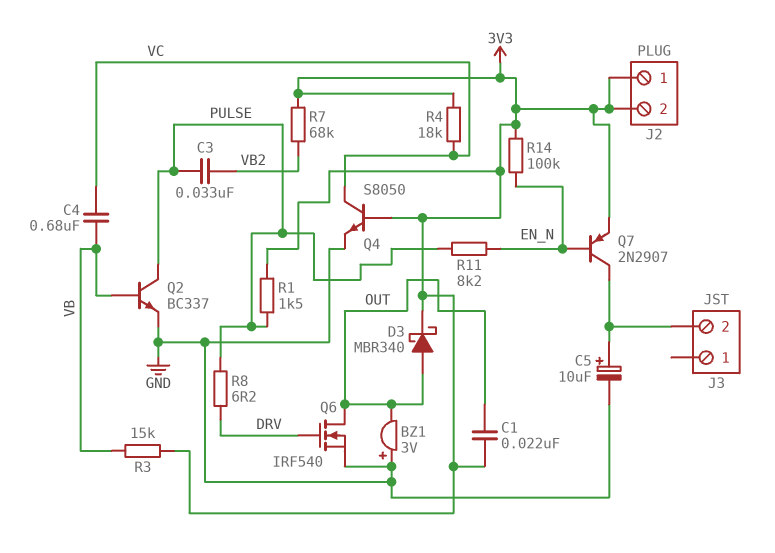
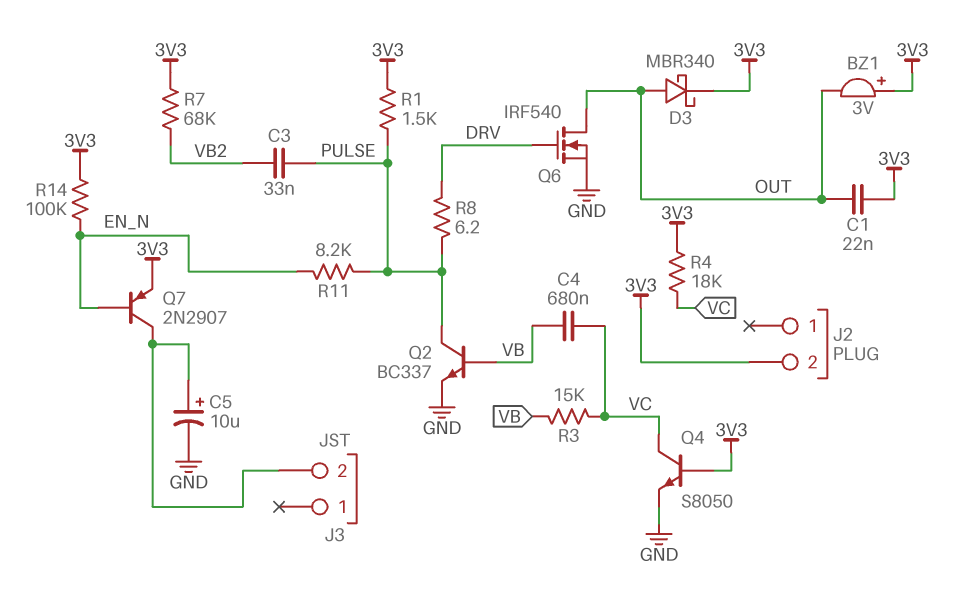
BZ1: buzzer 3V (plus GND, minus OUT) -> buzzer 3V (plus 3V3, minus OUT)
J2 pin 1: 3V3 -> none
R3: 15k (3V3, VB) -> 15k (VB, VC)

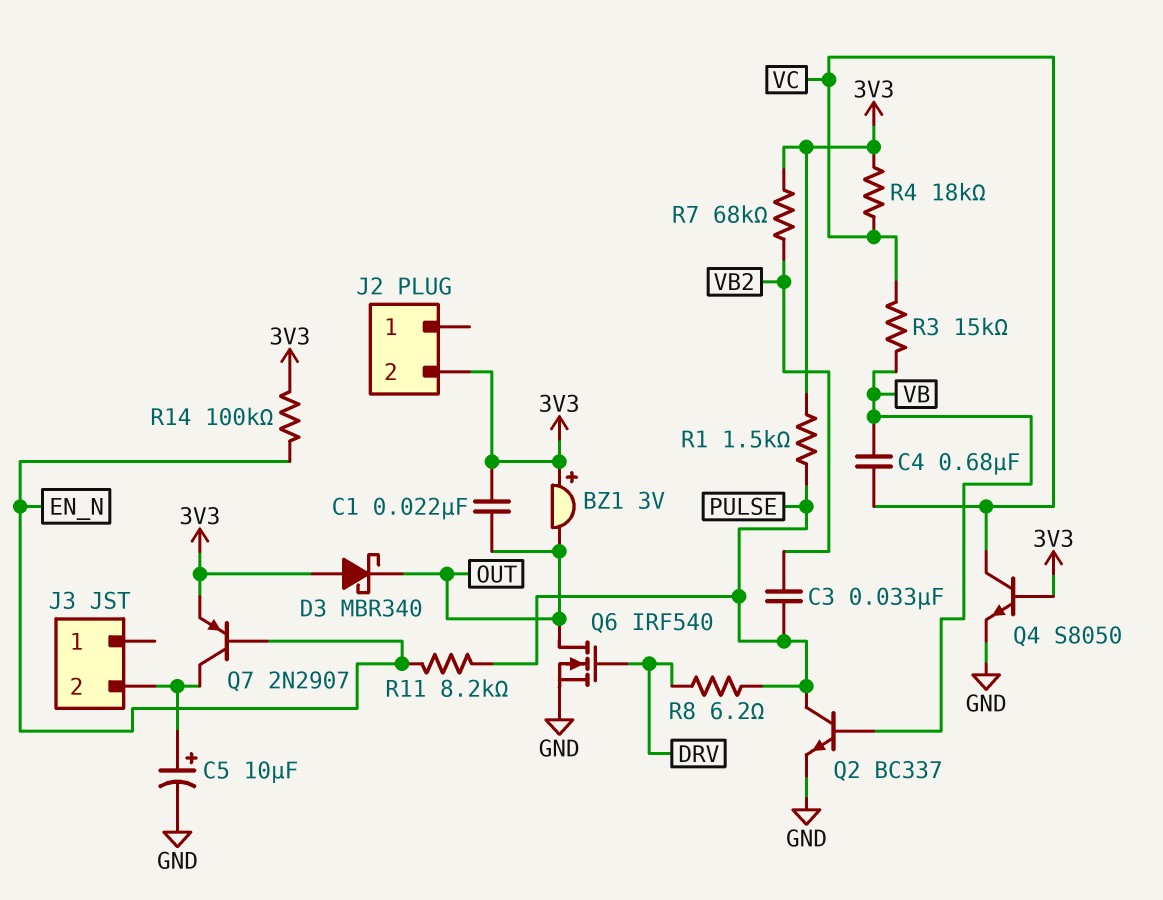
D3: schottky MBR340 (A OUT, K 3V3) -> schottky MBR340 (A 3V3, K OUT)

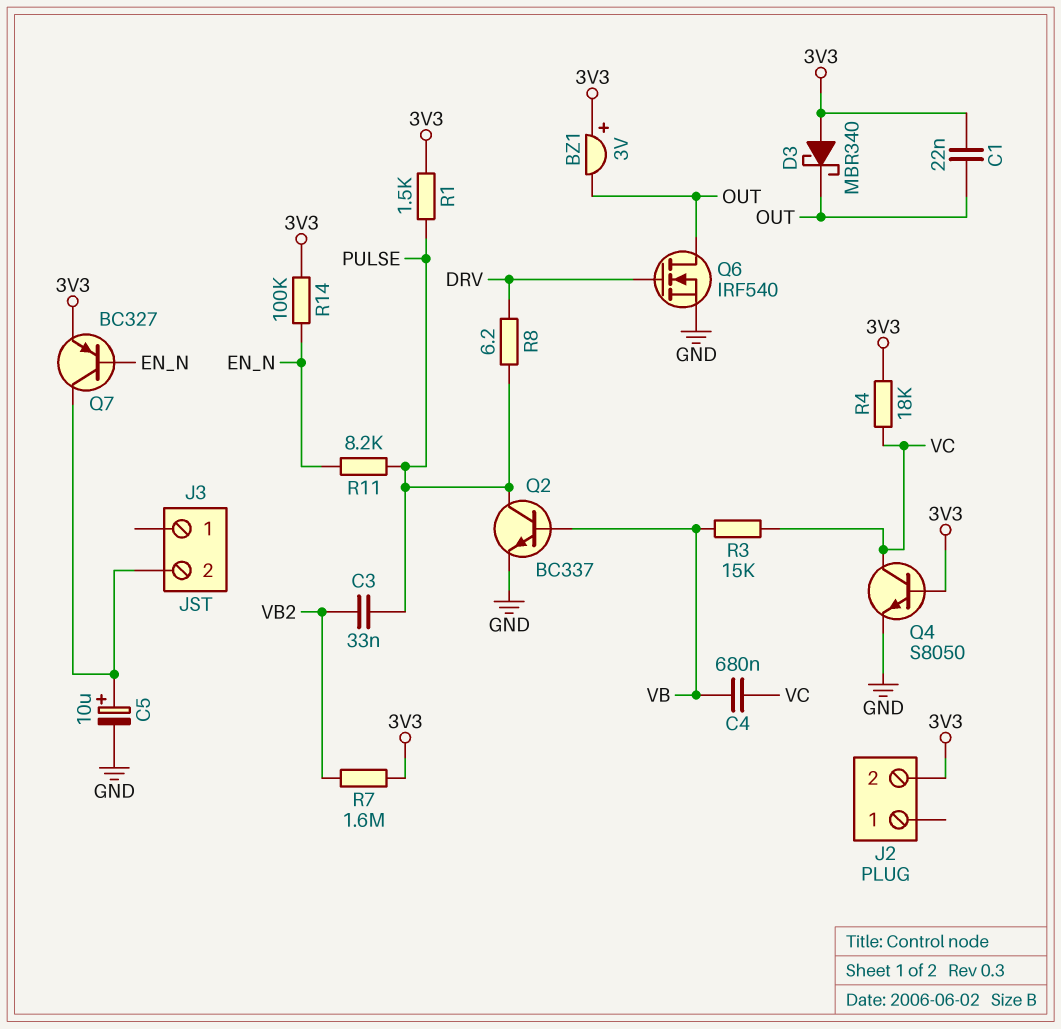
Q7: PNP 2N2907 (B EN_N, C J3/2, E 3V3) -> PNP BC327 (B EN_N, C J3/2, E 3V3)
R7: 68k (3V3, VB2) -> 1.6M (3V3, VB2)

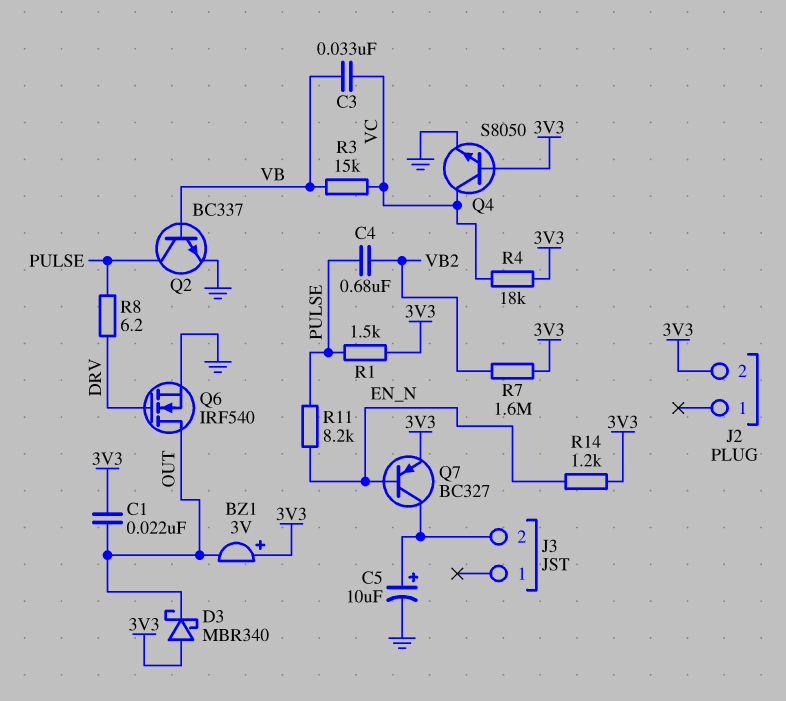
C3: 33nF (PULSE, VB2) -> 33nF (VB, VC)
C4: 680nF (VB, VC) -> 680nF (PULSE, VB2)
R14: 100k (3V3, EN_N) -> 1.2k (3V3, EN_N)

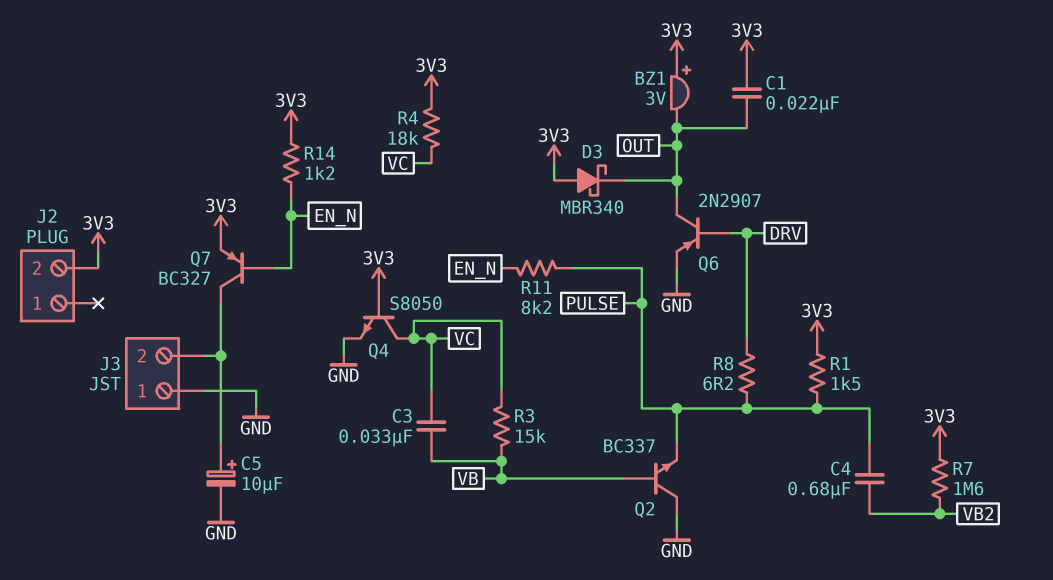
J3 pin 1: none -> GND
Q2: NPN BC337 (B VB, C PULSE, E GND) -> NPN BC337 (B VB, C GND, E PULSE)
Q6: NMOS IRF540 (G DRV, D OUT, S GND) -> PNP 2N2907 (B DRV, C OUT, E GND)

